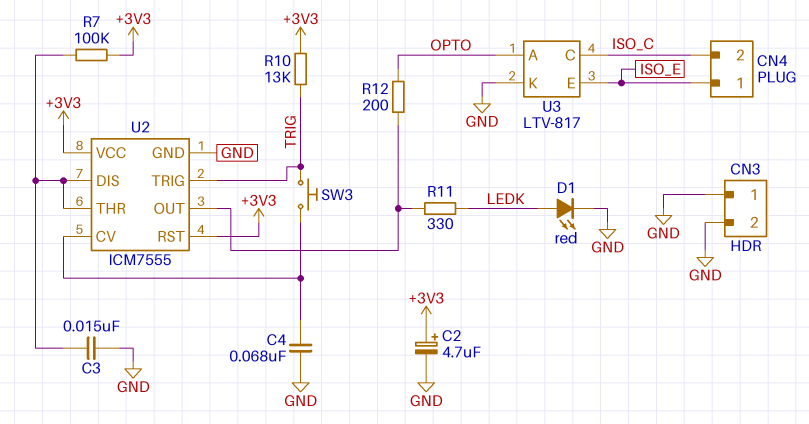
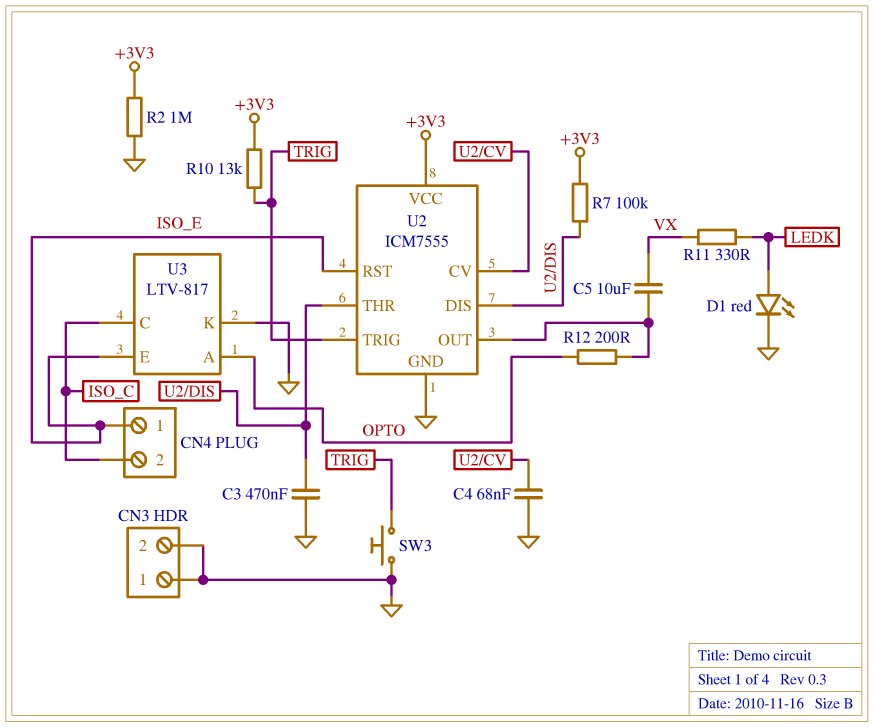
C2: 4.7uF (plus +3V3, minus GND) -> none
C3: 15nF (GND, U2/DIS) -> 470nF (GND, U2/DIS)
C5: none -> 10uF (U2/OUT, VX)
R2: none -> 1M (+3V3, GND)
R11: 330 (LEDK, U2/OUT) -> 330 (LEDK, VX)
SW3: button (TRIG, U2/CV) -> button (GND, TRIG)
U2 pin RST: +3V3 -> ISO_E

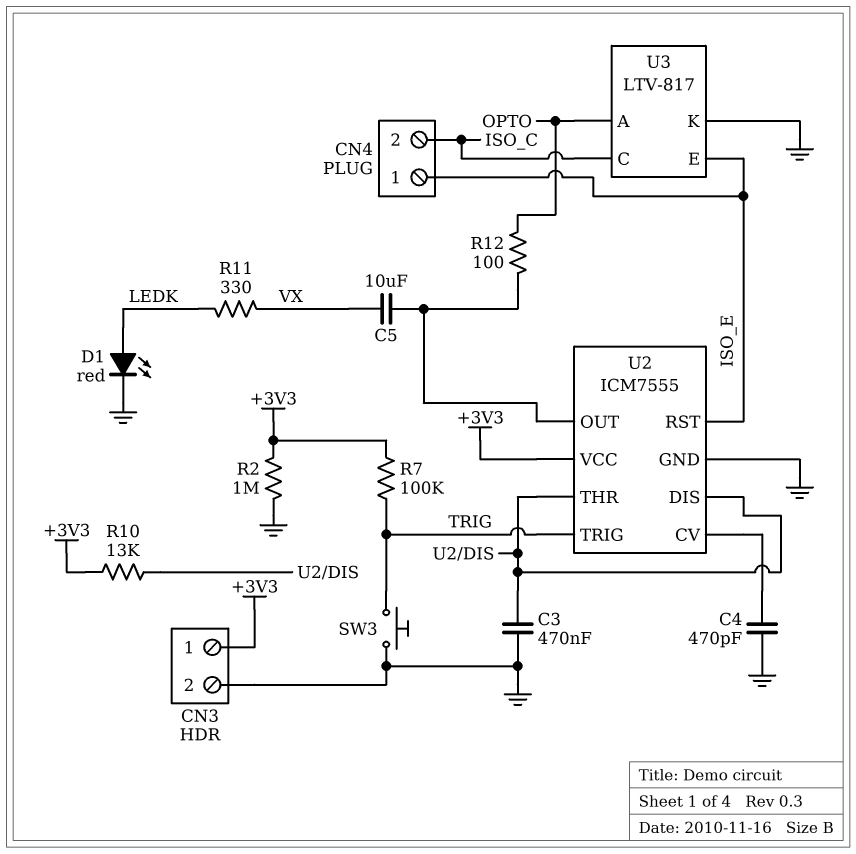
C4: 68nF (GND, U2/CV) -> 470pF (GND, U2/CV)
CN3 pin 1: GND -> +3V3
R7: 100k (+3V3, U2/DIS) -> 100k (+3V3, TRIG)
R10: 13k (+3V3, TRIG) -> 13k (+3V3, U2/DIS)
R12: 200 (OPTO, U2/OUT) -> 100 (OPTO, U2/OUT)

